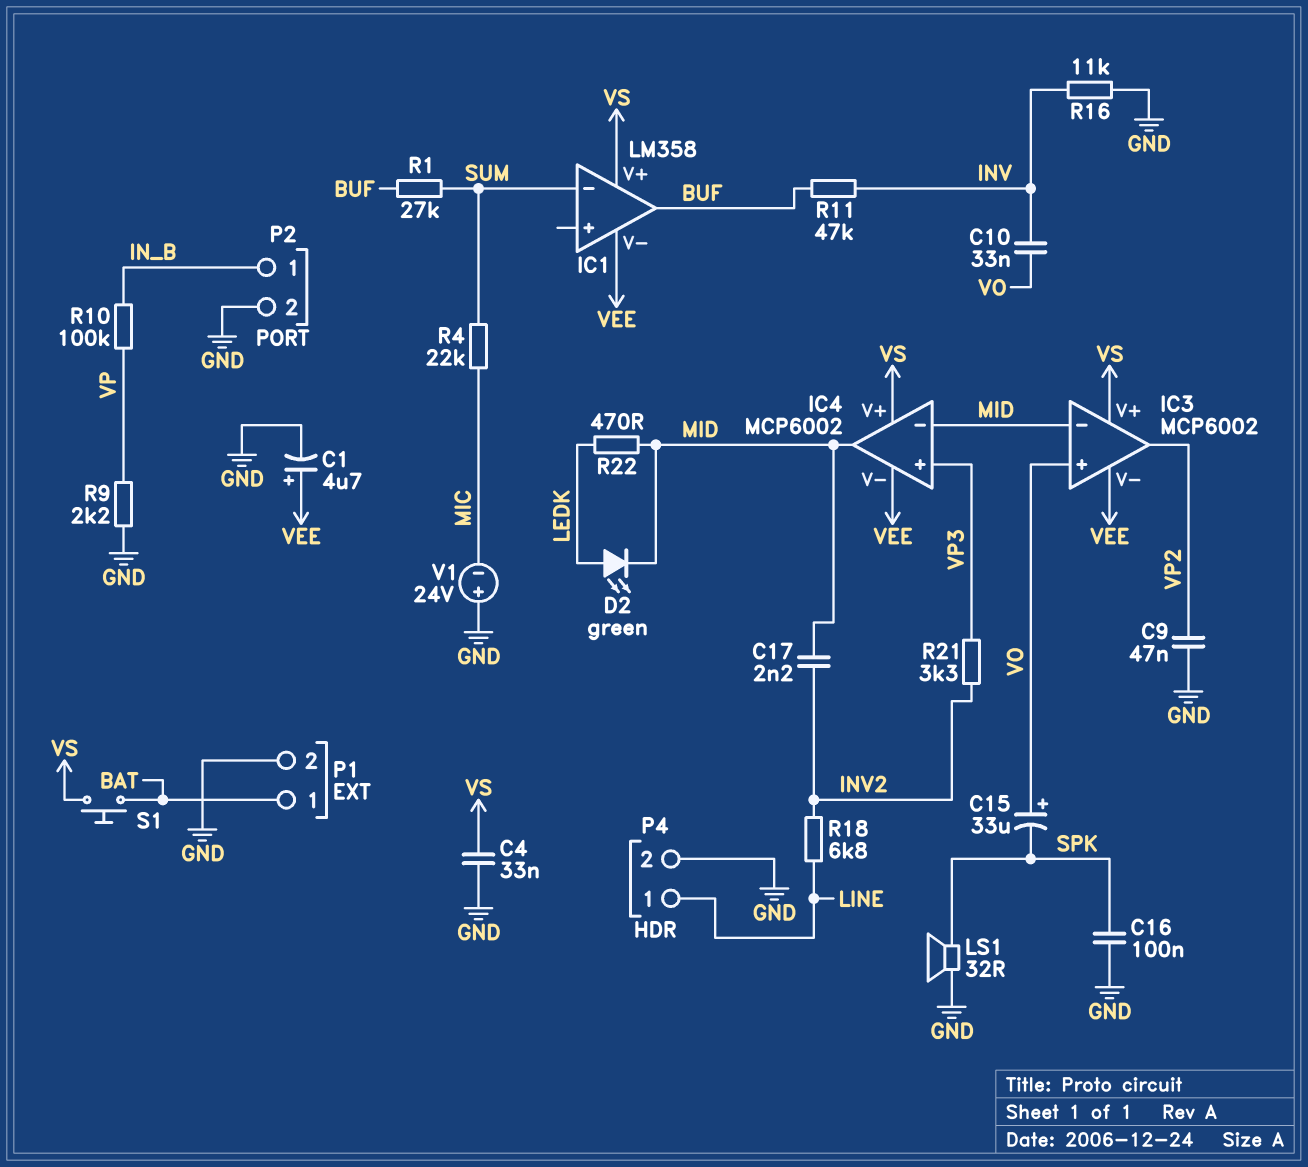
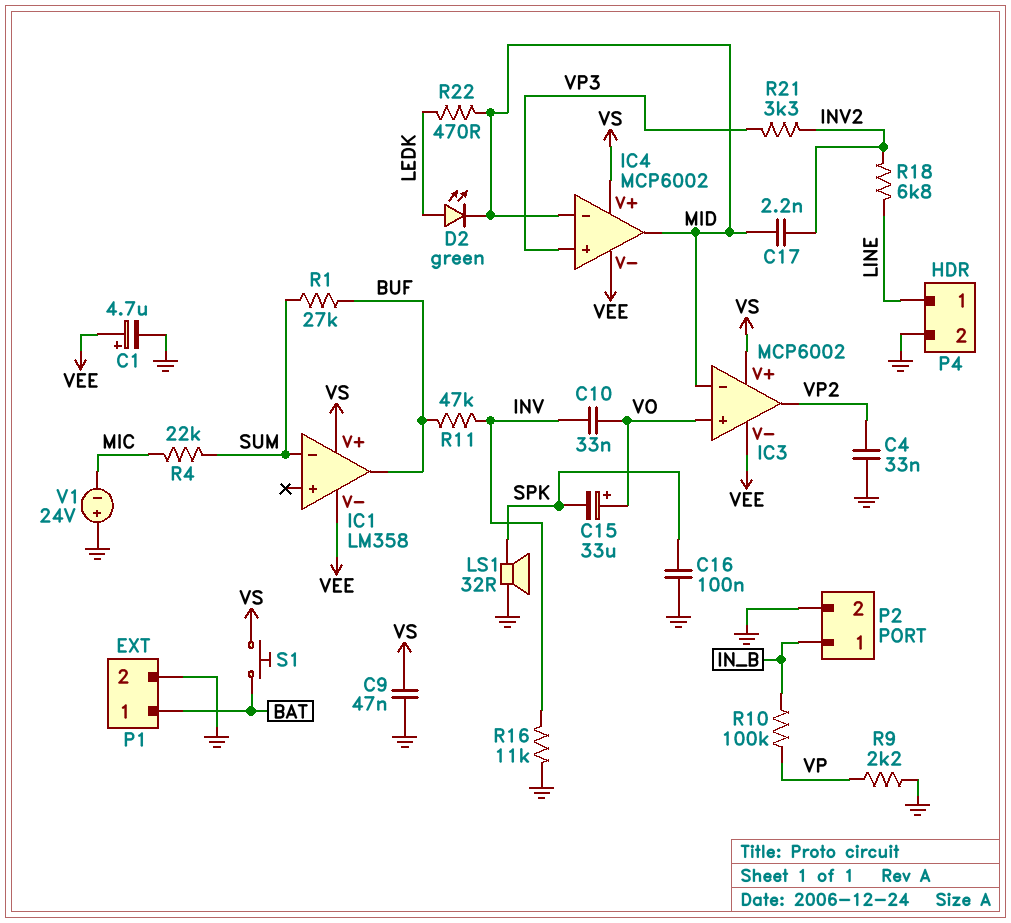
C4: 33nF (GND, VS) -> 33nF (GND, VP2)
C9: 47nF (GND, VP2) -> 47nF (GND, VS)

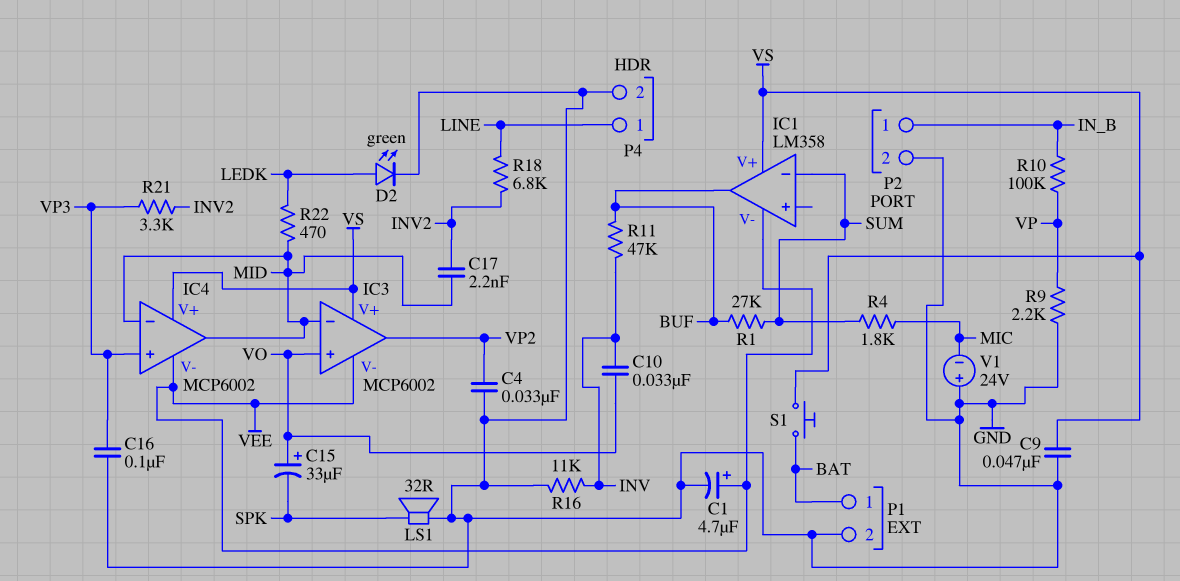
C16: 100nF (GND, SPK) -> 100nF (GND, VP3)
D2: LED green (A LEDK, K MID) -> LED green (A LEDK, K GND)
R4: 22k (MIC, SUM) -> 1.8k (MIC, SUM)

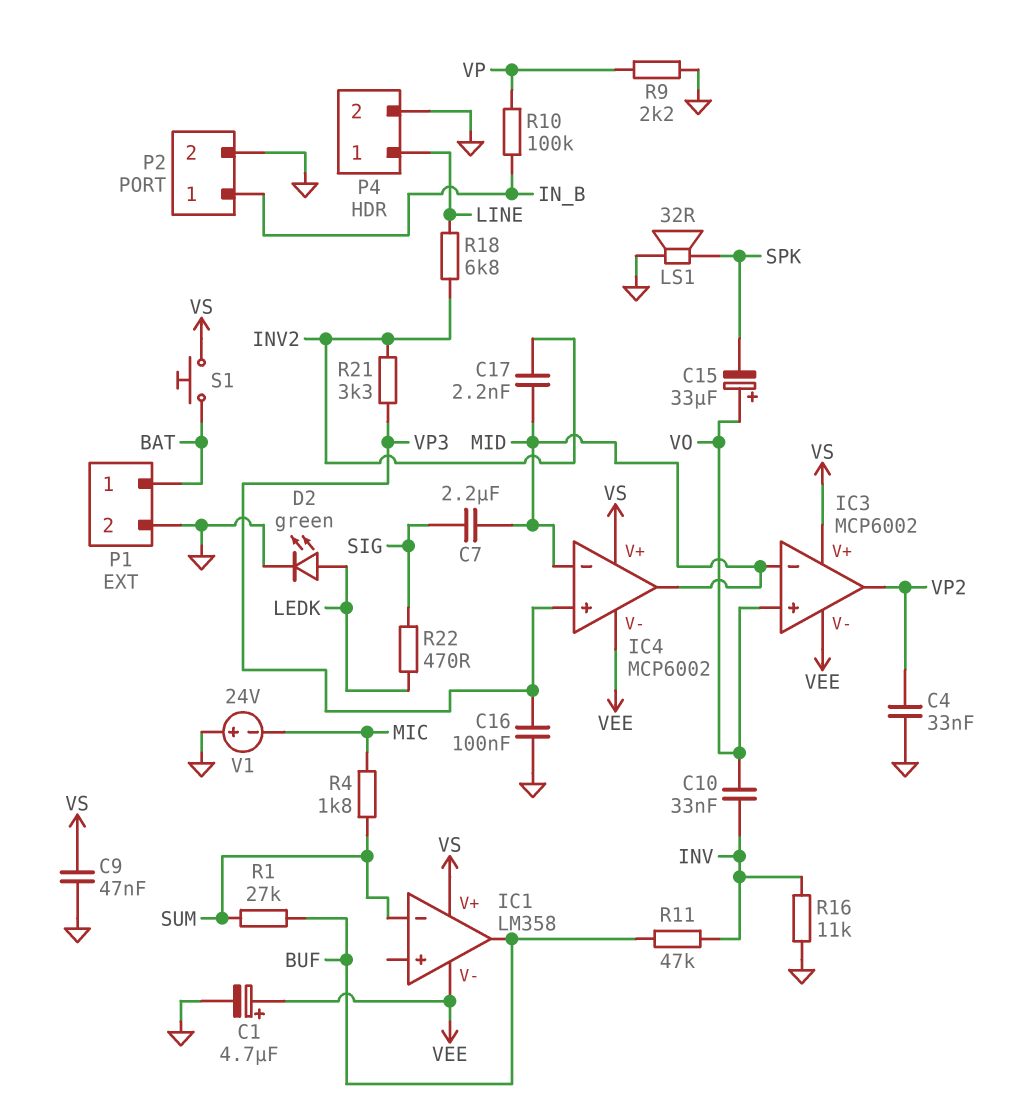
C7: none -> 2.2uF (MID, SIG)
R22: 470 (LEDK, MID) -> 470 (LEDK, SIG)

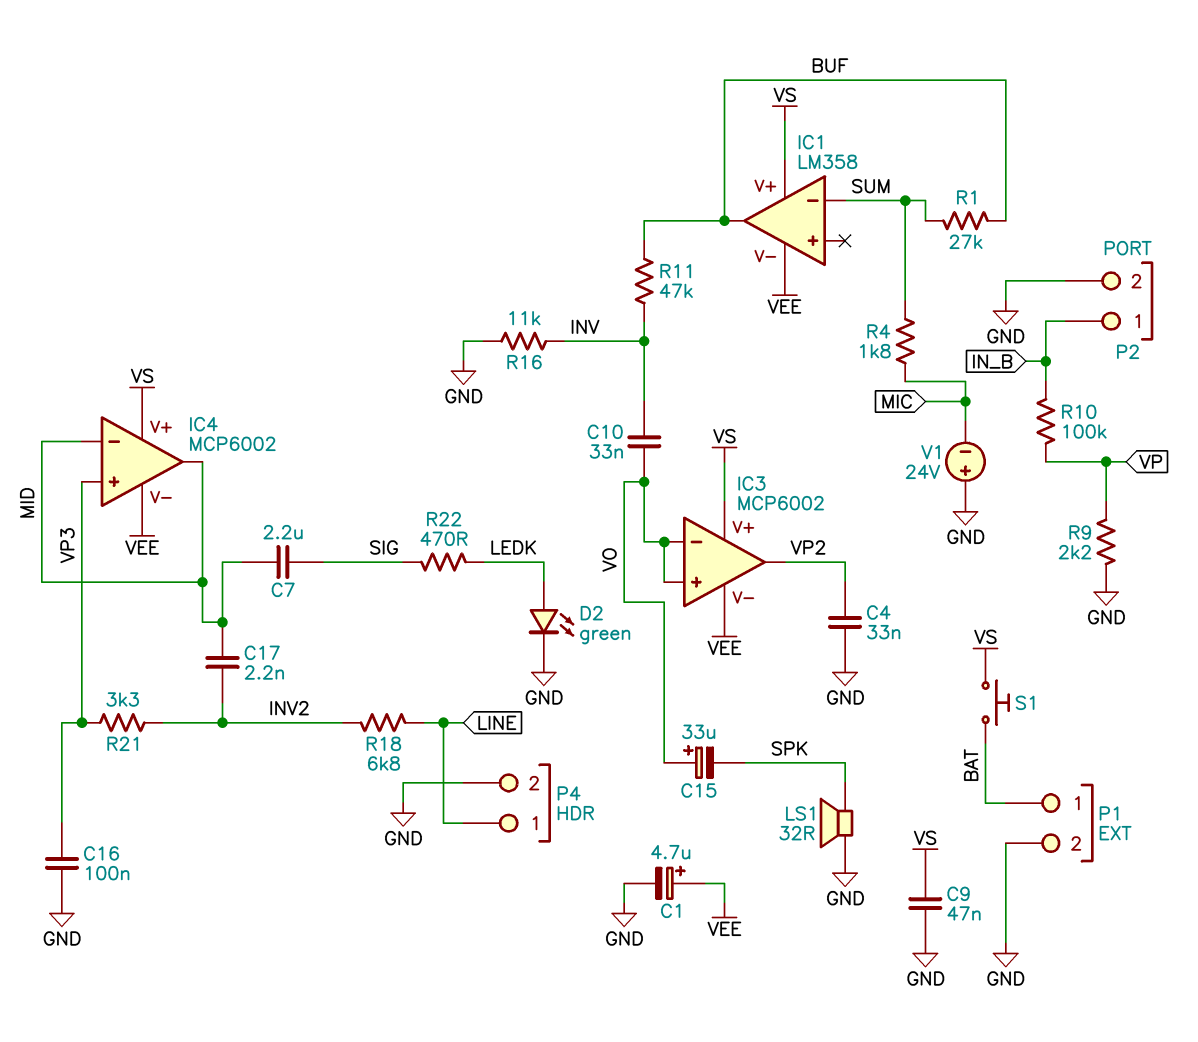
IC3 pin in-: MID -> VO

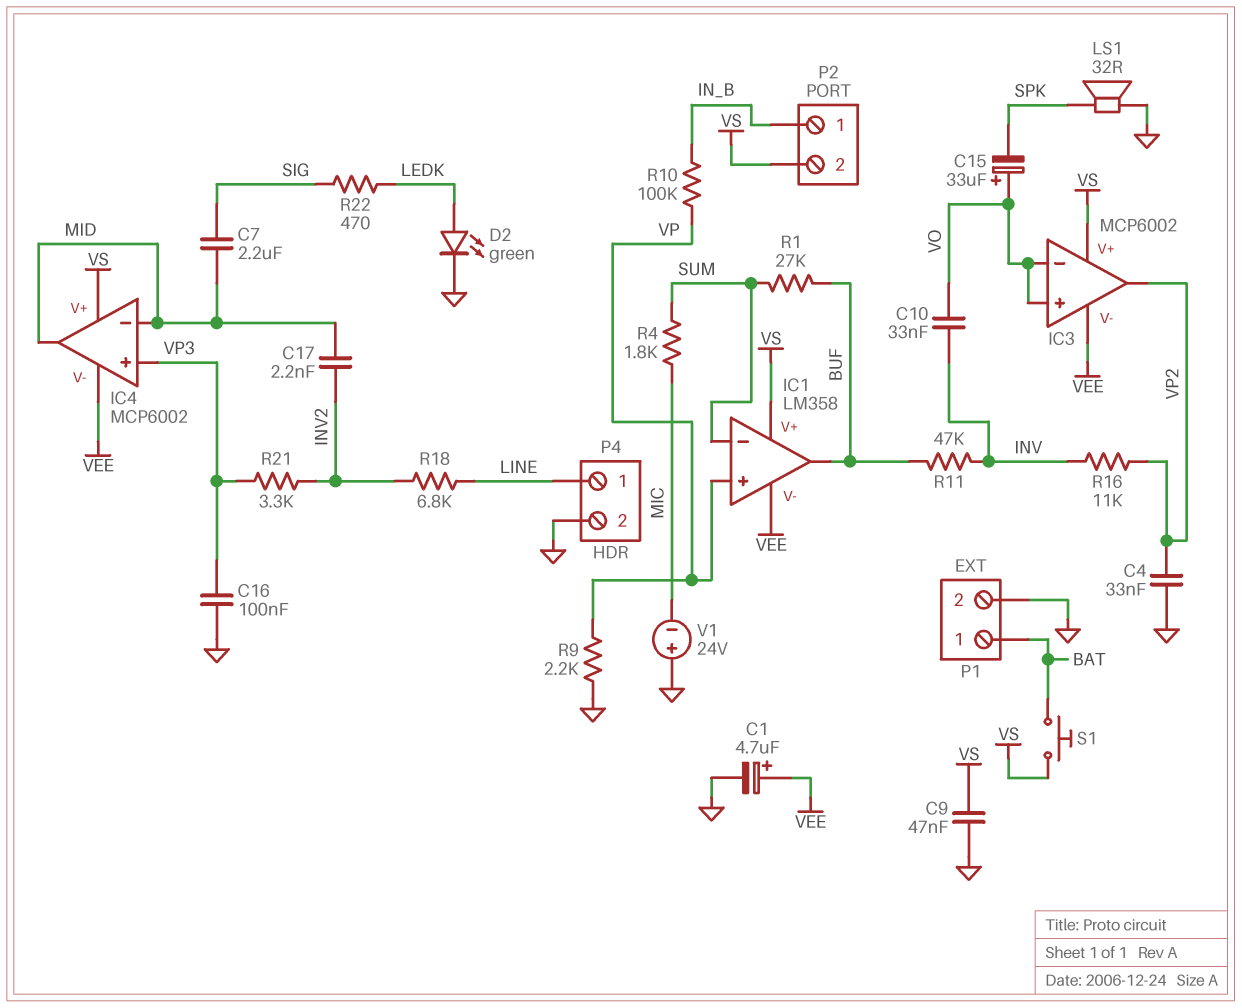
IC1 pin in+: none -> VP
P2 pin 2: GND -> VS
R16: 11k (GND, INV) -> 11k (INV, VP2)

